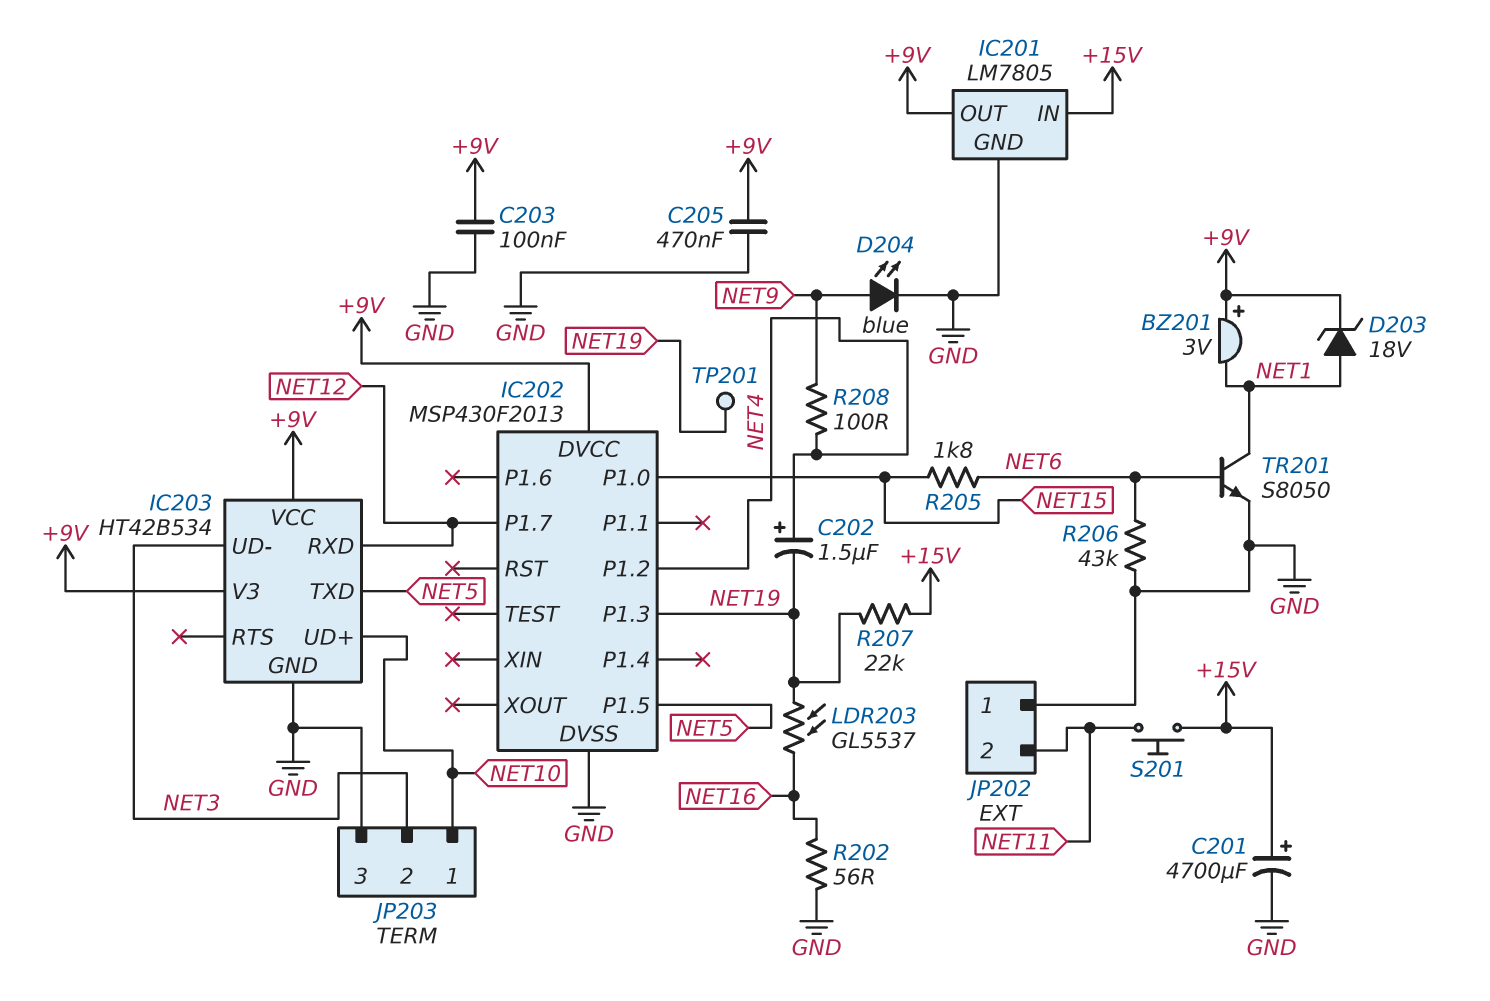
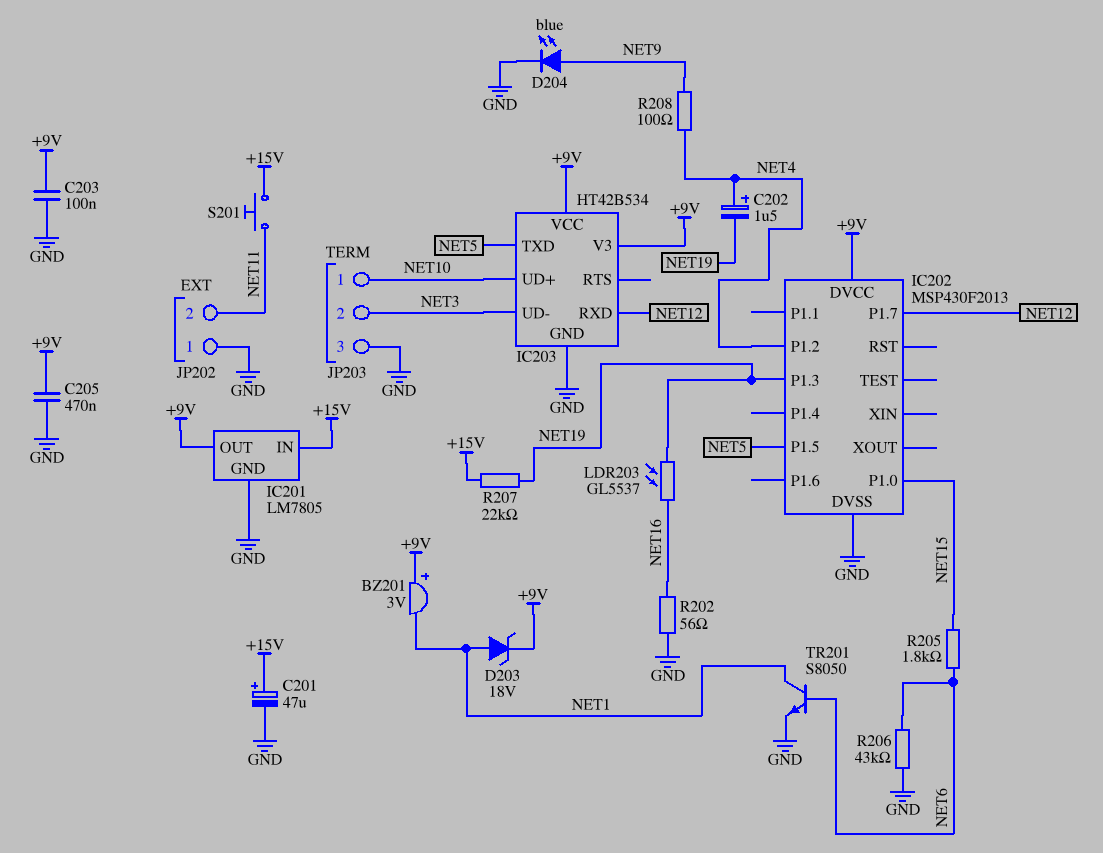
C201: 4700uF (plus +15V, minus GND) -> 47uF (plus +15V, minus GND)
TP201: test point (NET19) -> none

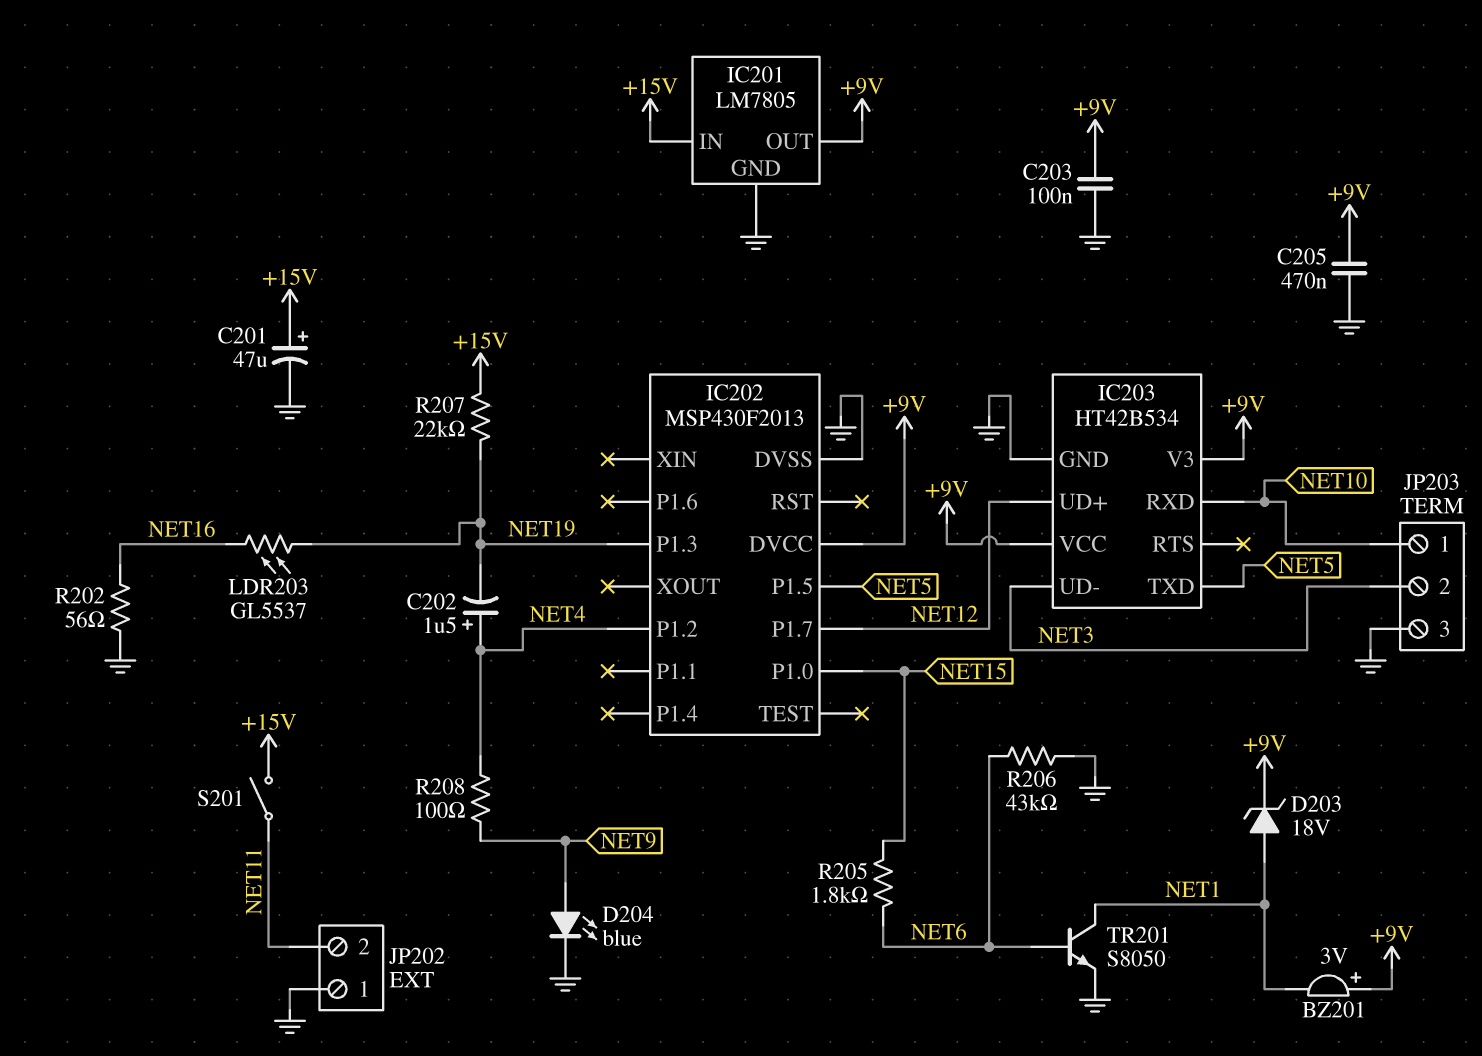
IC203 pin RXD: NET12 -> NET10
IC203 pin UD+: NET10 -> NET12
S201: button (+15V, NET11) -> switch (+15V, NET11)

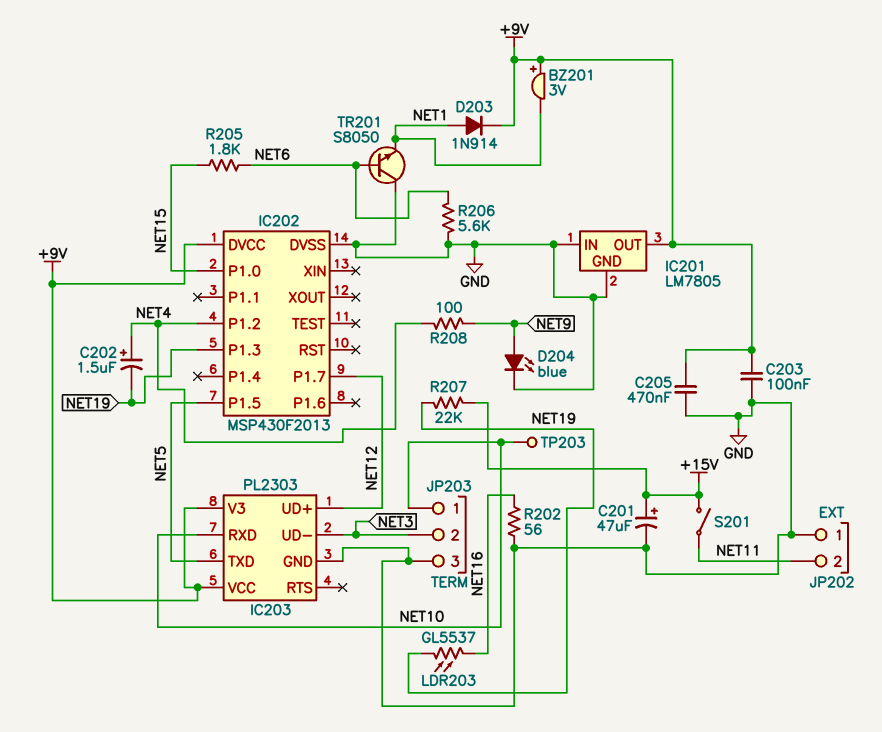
D203: zener 18V (A NET1, K +9V) -> diode 1N914 (A NET1, K +9V)
IC201 pin IN: +15V -> GND
IC203: HT42B534 -> PL2303
R206: 43k (GND, NET6) -> 5.6k (GND, NET6)
TP203: none -> test point (NET10)
TR201: NPN S8050 (B NET6, C NET1, E GND) -> NPN S8050 (B NET6, C GND, E NET1)

